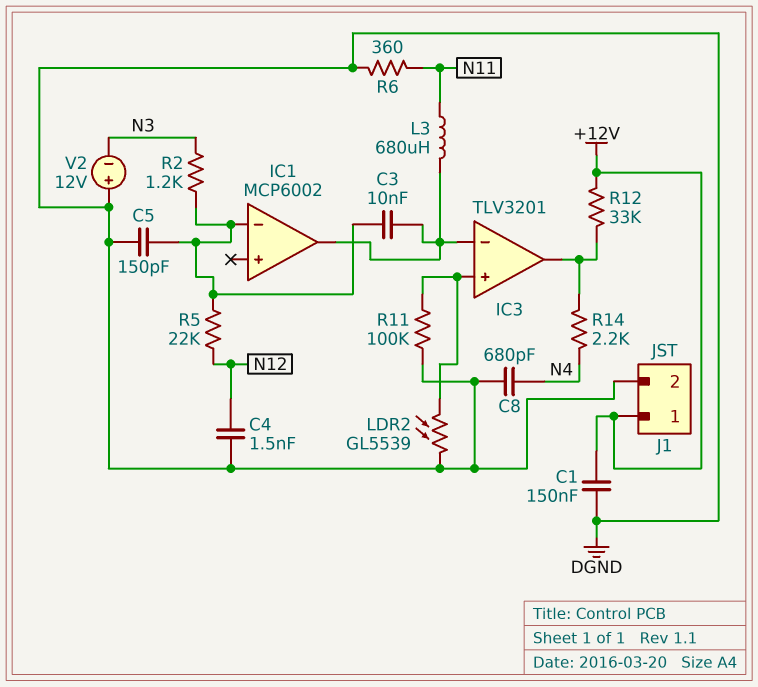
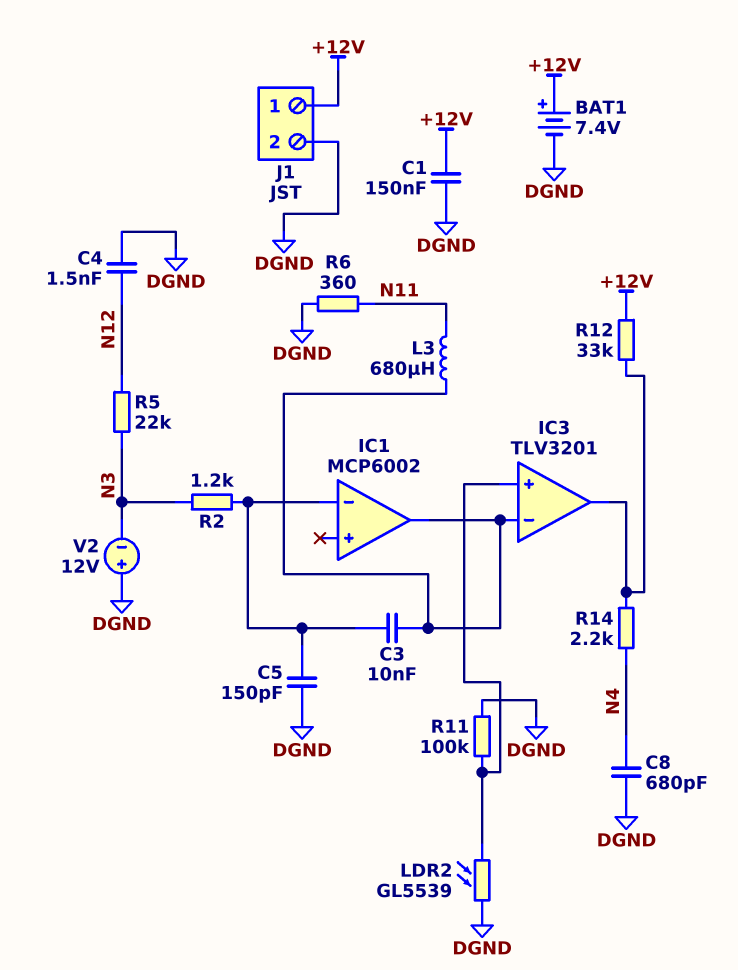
BAT1: none -> 7.4V (plus +12V, minus DGND)
R5: 22k (IC1/in-, N12) -> 22k (N3, N12)

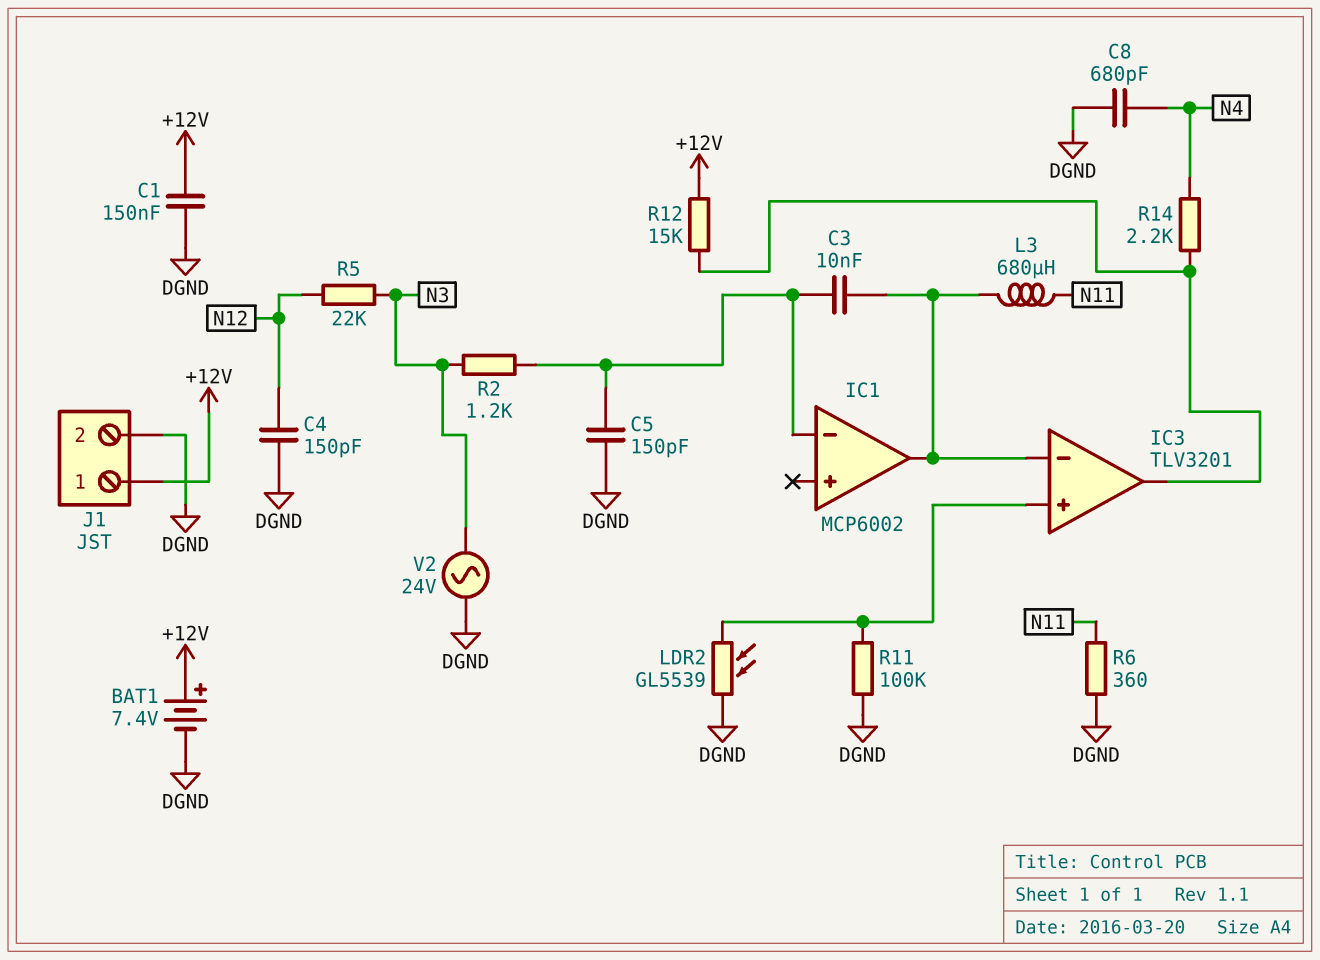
C4: 1.5nF (DGND, N12) -> 150pF (DGND, N12)
R12: 33k (+12V, IC3/out) -> 15k (+12V, IC3/out)
V2: 12V (plus DGND, minus N3) -> AC 24V (DGND, N3)

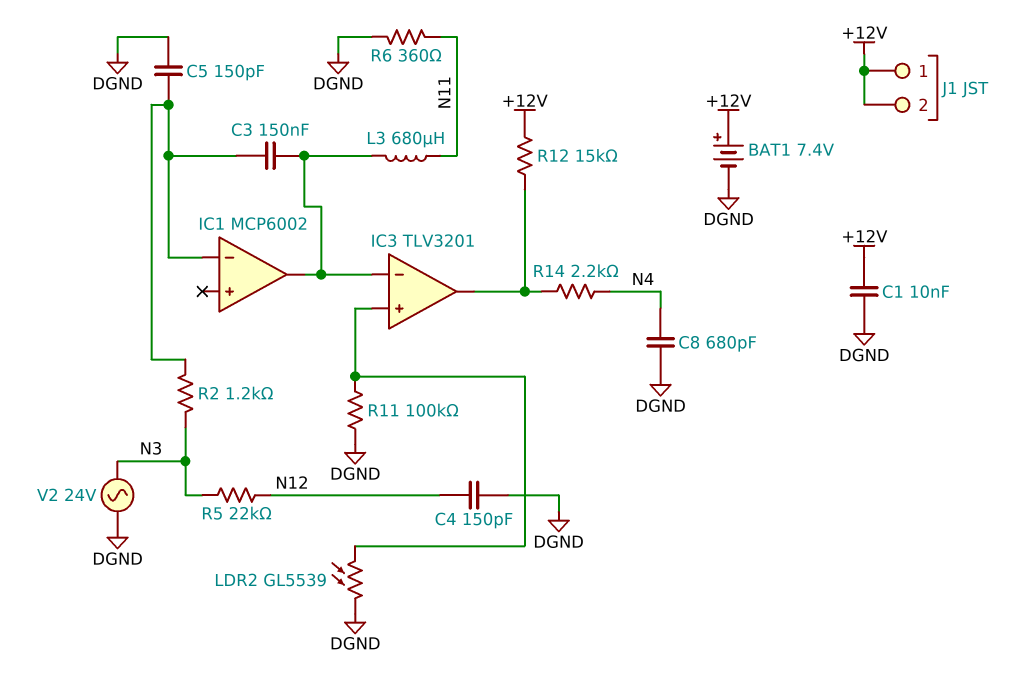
C1: 150nF (+12V, DGND) -> 10nF (+12V, DGND)
C3: 10nF (IC1/in-, IC1/out) -> 150nF (IC1/in-, IC1/out)
J1 pin 2: DGND -> +12V

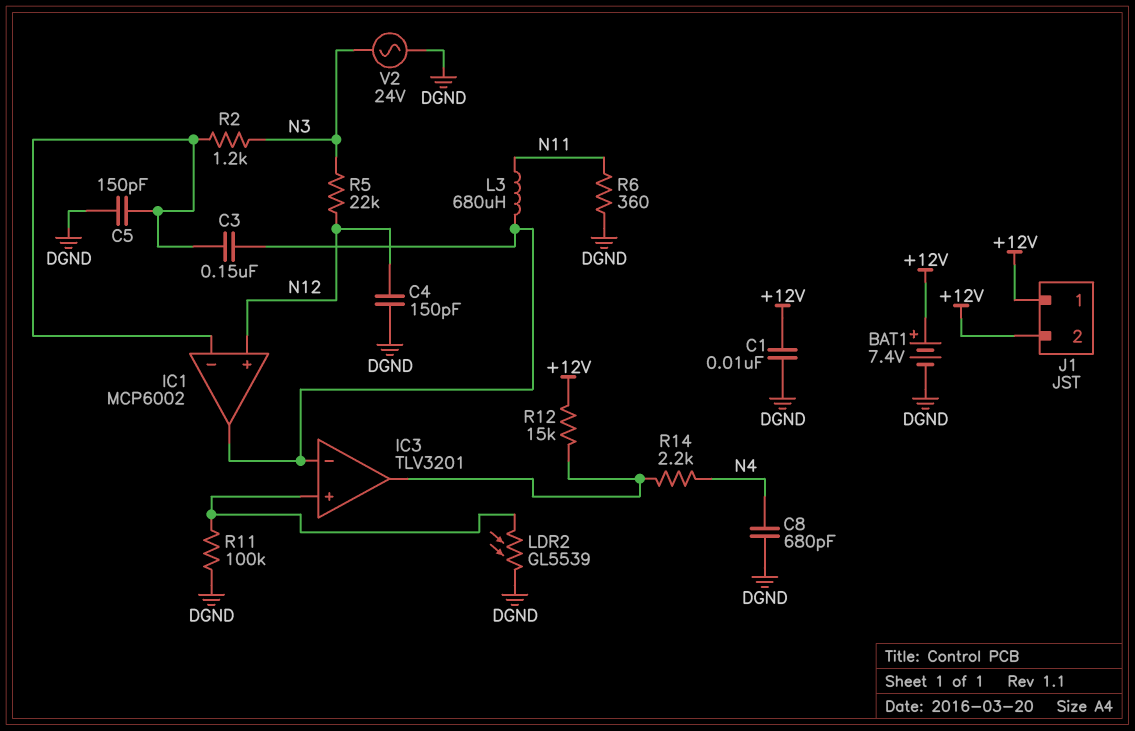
IC1 pin in+: none -> N12

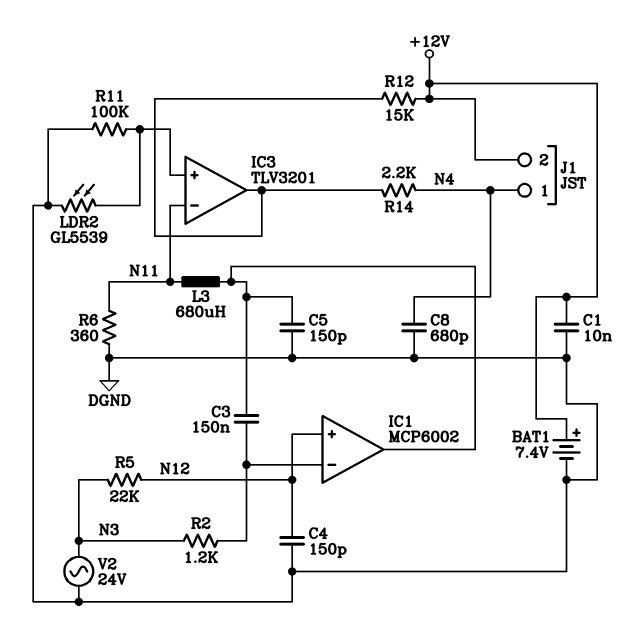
C5: 150pF (DGND, IC1/in-) -> 150pF (DGND, IC1/out)
IC3 pin in-: IC1/out -> N11
J1 pin 1: +12V -> N4

